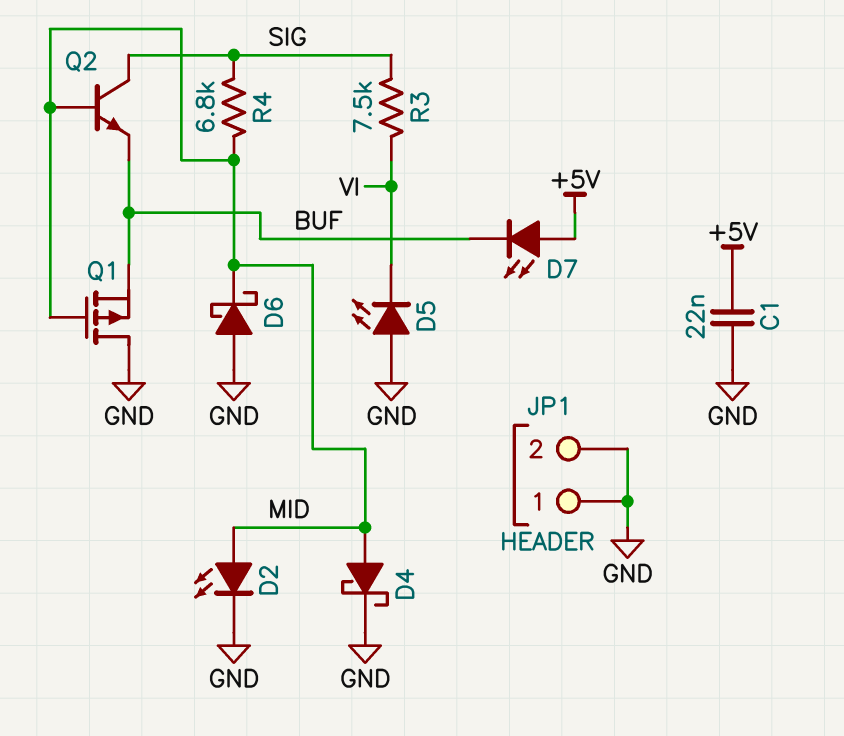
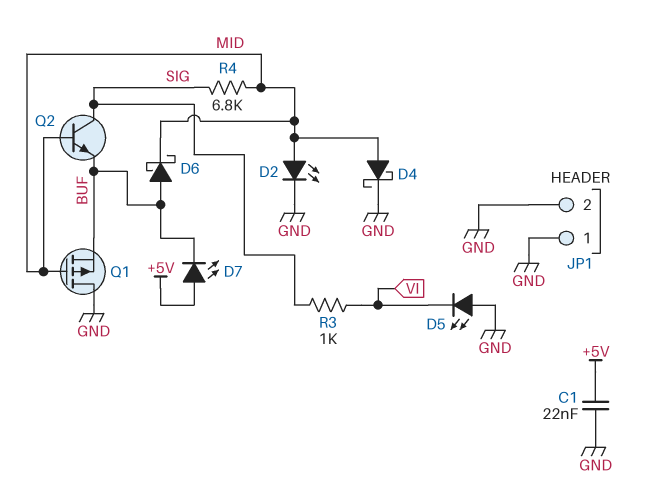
D6: schottky (A GND, K MID) -> schottky (A BUF, K MID)
R3: 7.5k (SIG, VI) -> 1k (SIG, VI)

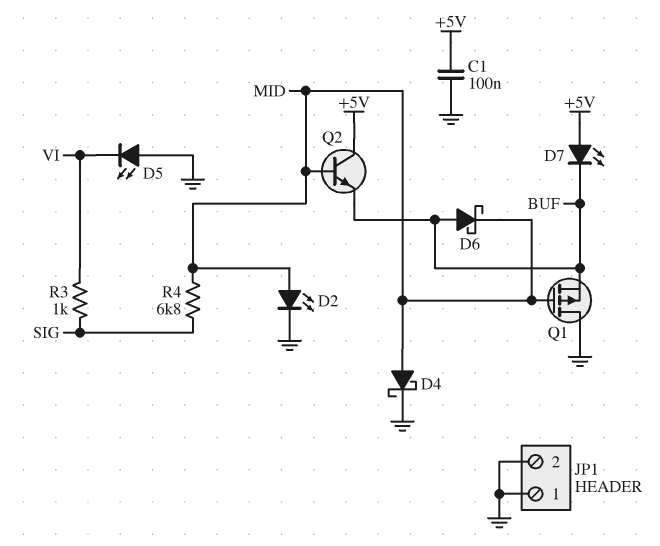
C1: 22nF (+5V, GND) -> 100nF (+5V, GND)
Q2: NPN (B MID, C SIG, E BUF) -> NPN (B MID, C +5V, E BUF)

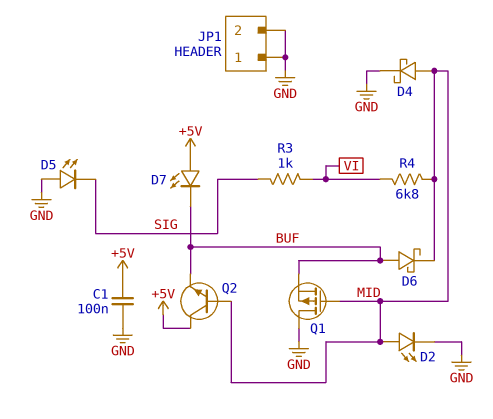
D5: LED (A GND, K VI) -> LED (A GND, K SIG)
R4: 6.8k (MID, SIG) -> 6.8k (MID, VI)

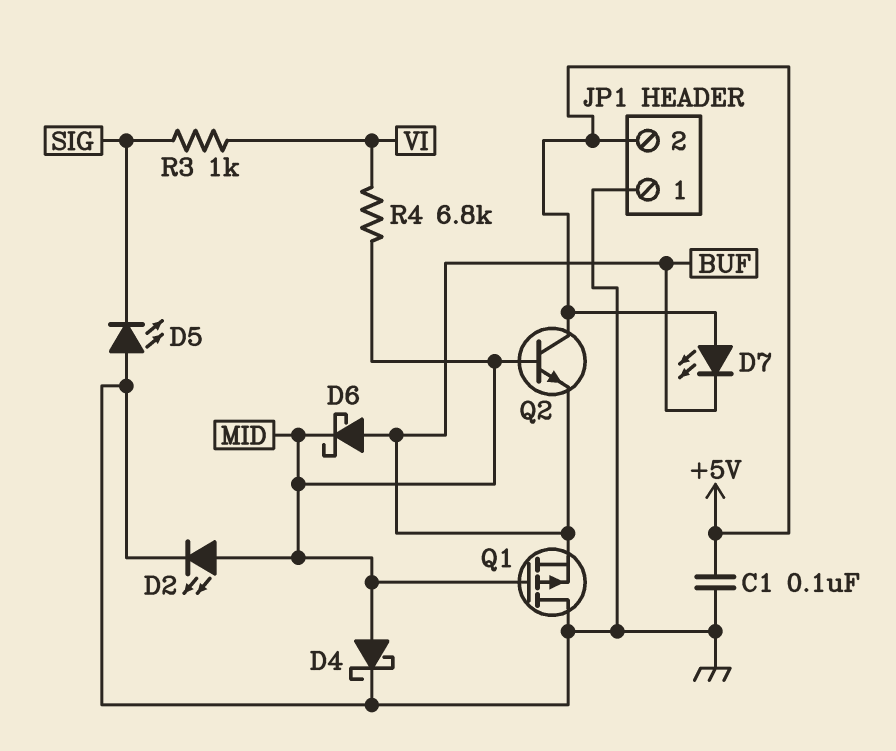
JP1 pin 2: GND -> +5V

